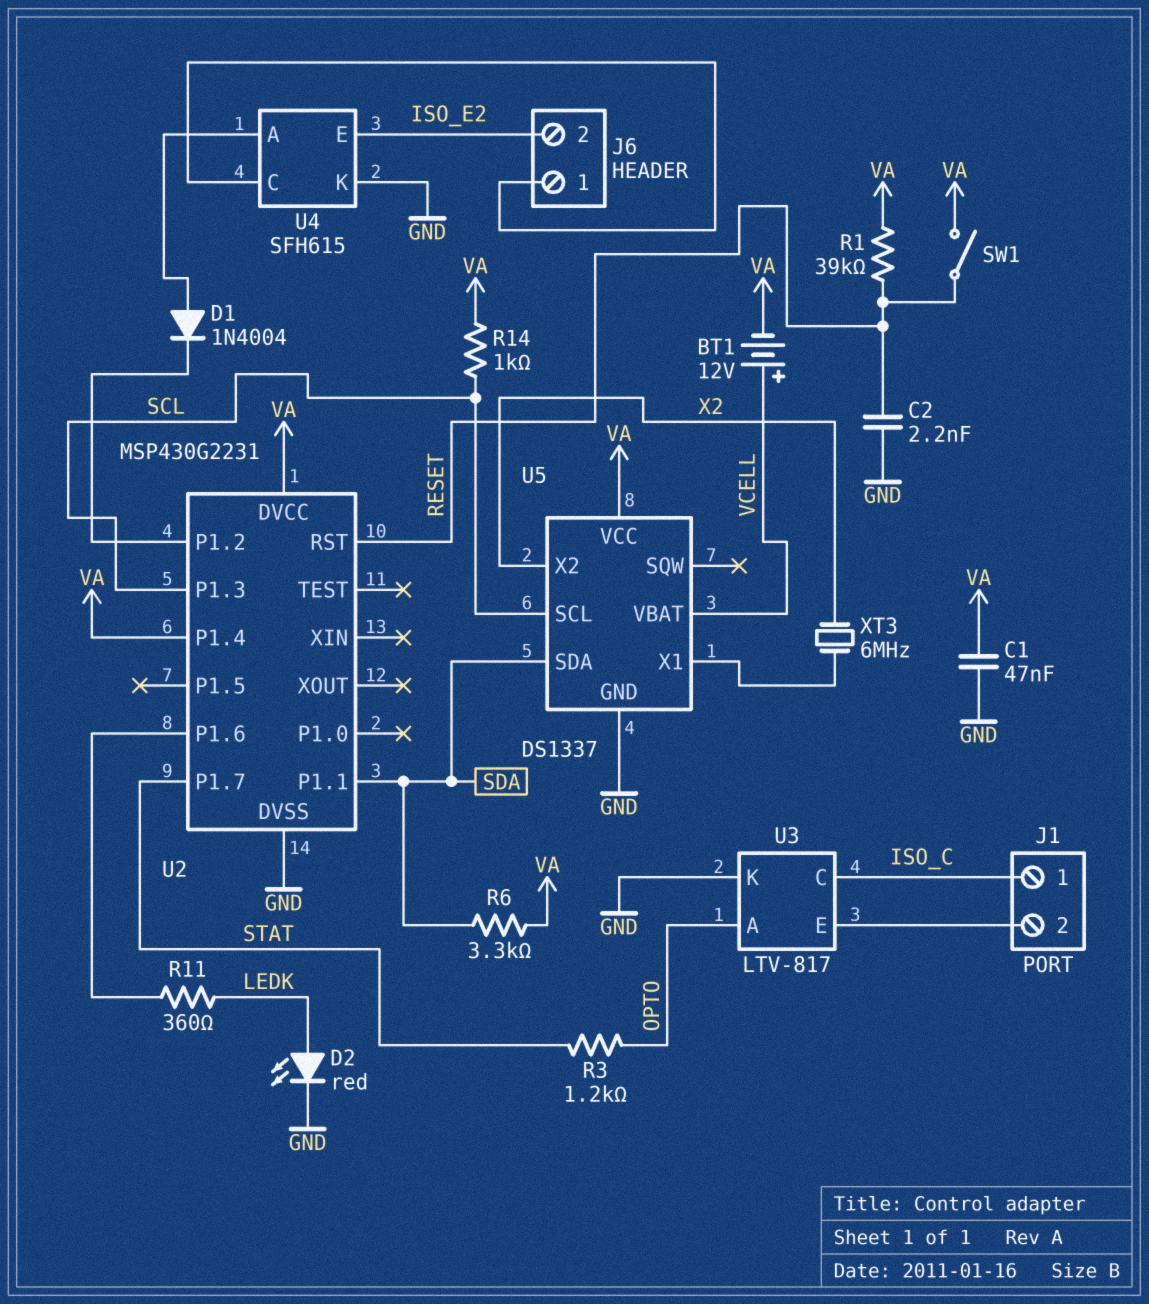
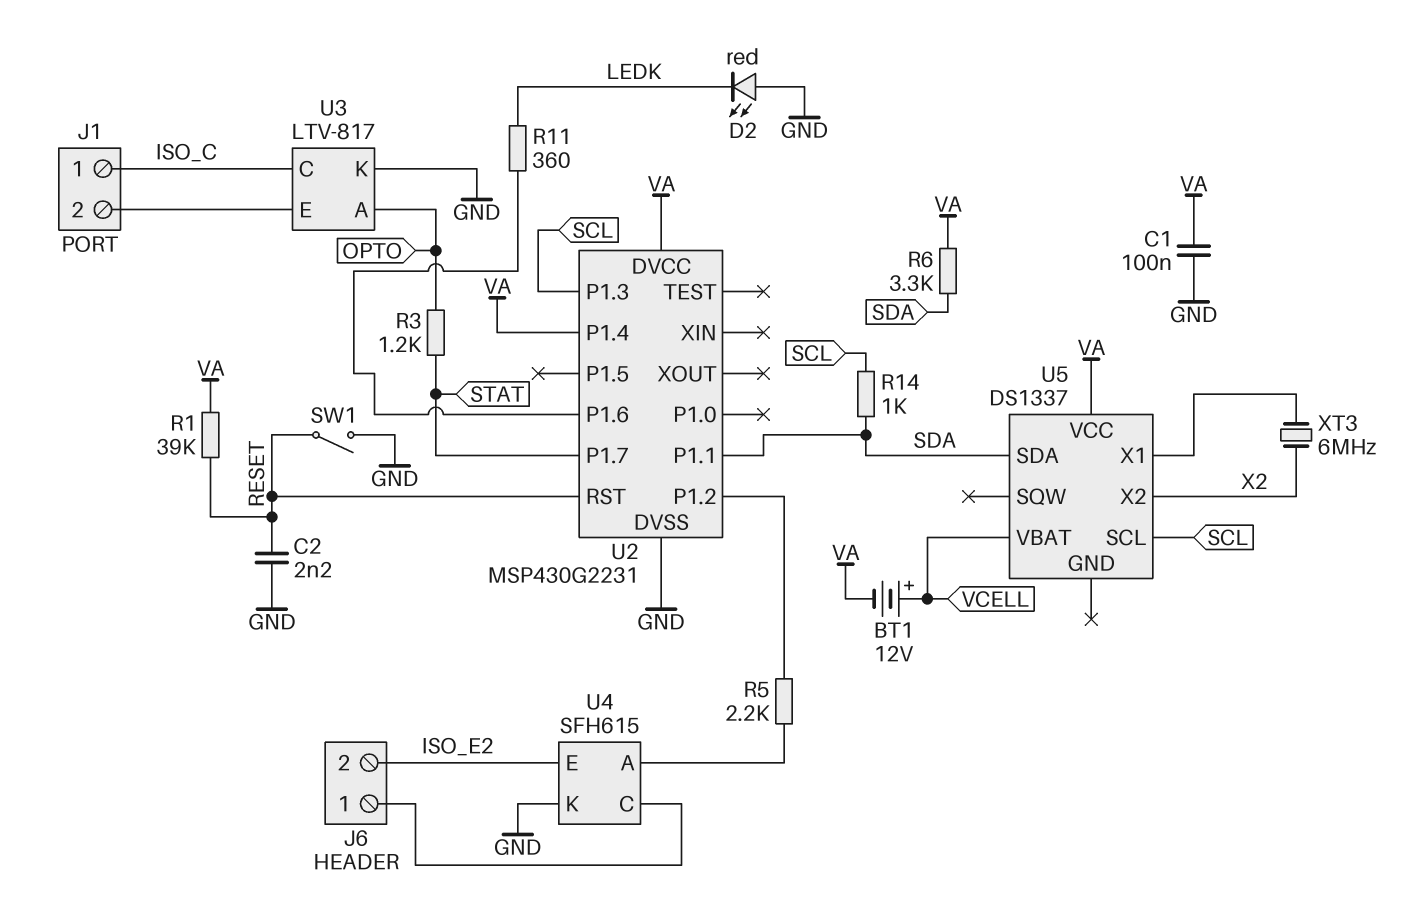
C1: 47nF (GND, VA) -> 100nF (GND, VA)
D1: diode 1N4004 (A U4/A, K U2/P1.2) -> none
D2: LED red (A LEDK, K GND) -> LED red (A GND, K LEDK)
R5: none -> 2.2k (U2/P1.2, U4/A)
R14: 1k (SCL, VA) -> 1k (SCL, SDA)
SW1: switch (RESET, VA) -> switch (GND, RESET)
U5 pin GND: GND -> none

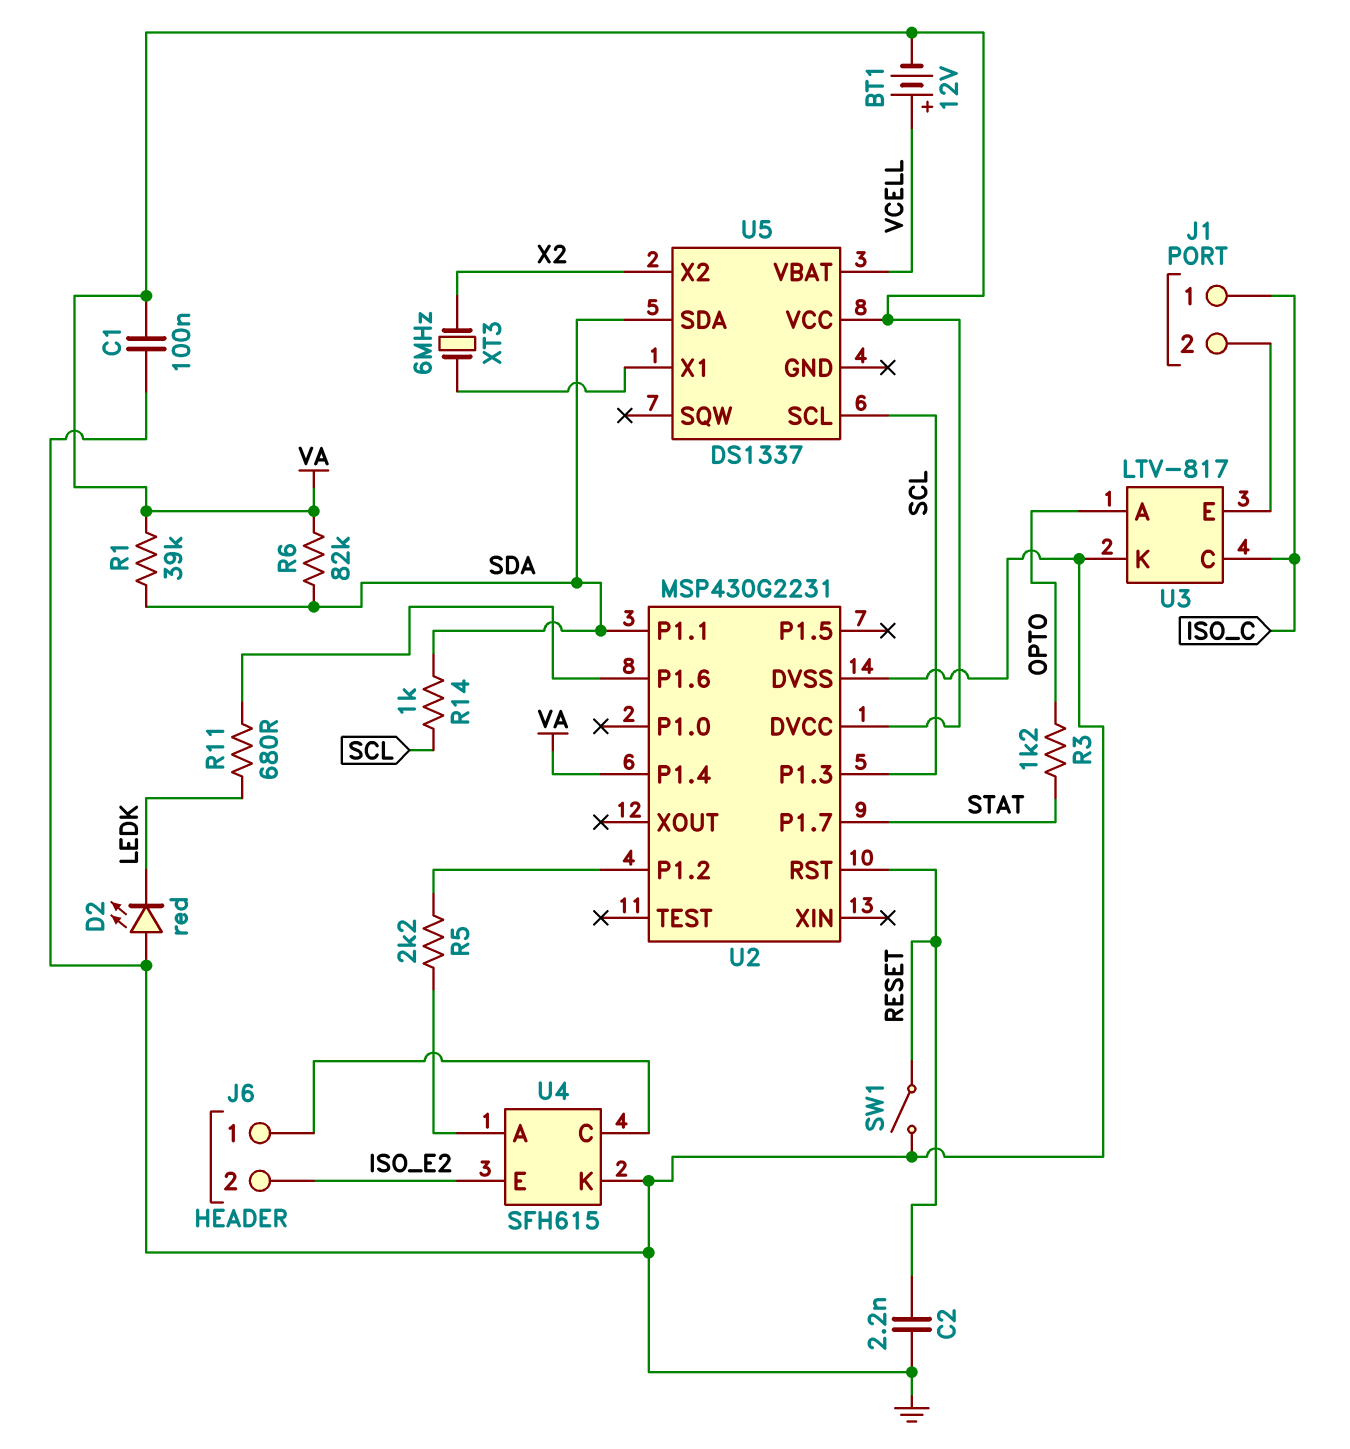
R1: 39k (RESET, VA) -> 39k (SDA, VA)
R6: 3.3k (SDA, VA) -> 82k (SDA, VA)
R11: 360 (LEDK, U2/P1.6) -> 680 (LEDK, U2/P1.6)

